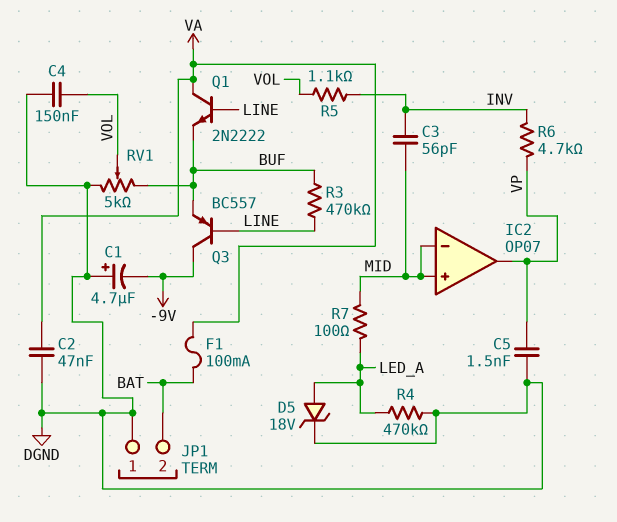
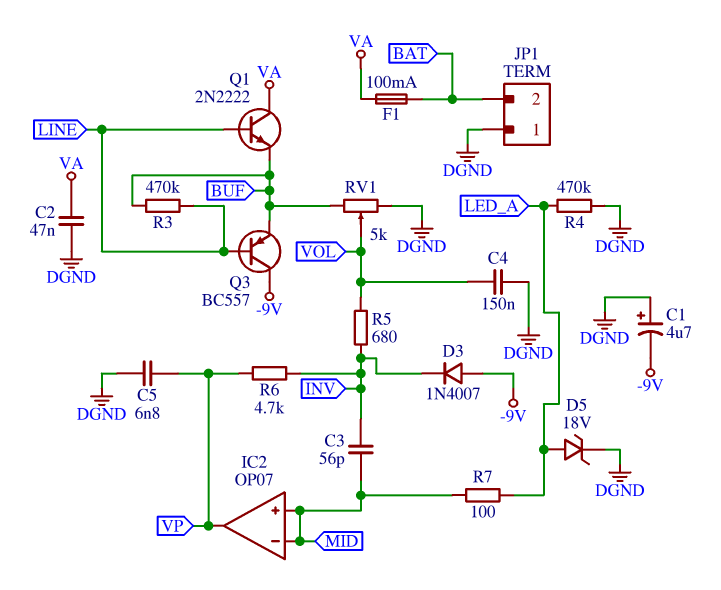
C5: 1.5nF (DGND, VP) -> 6.8nF (DGND, VP)
D3: none -> diode 1N4007 (A -9V, K INV)
R5: 1.1k (INV, VOL) -> 680 (INV, VOL)

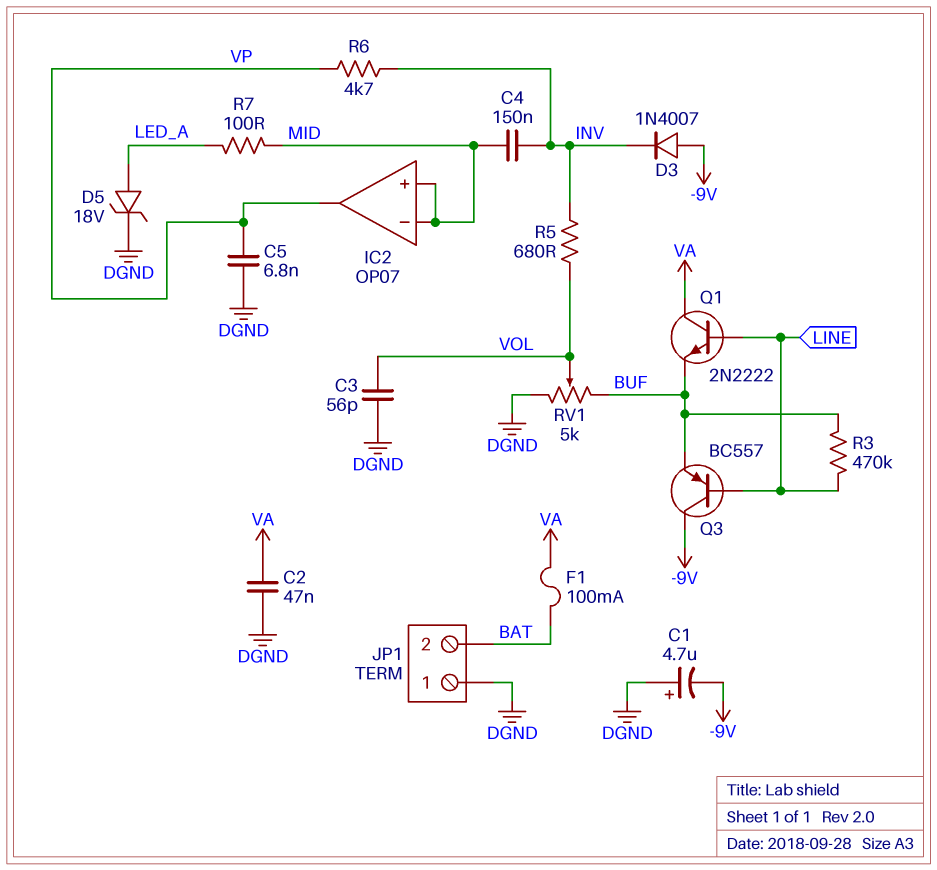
C3: 56pF (INV, MID) -> 56pF (DGND, VOL)
C4: 150nF (DGND, VOL) -> 150nF (INV, MID)
R4: 470k (DGND, LED_A) -> none

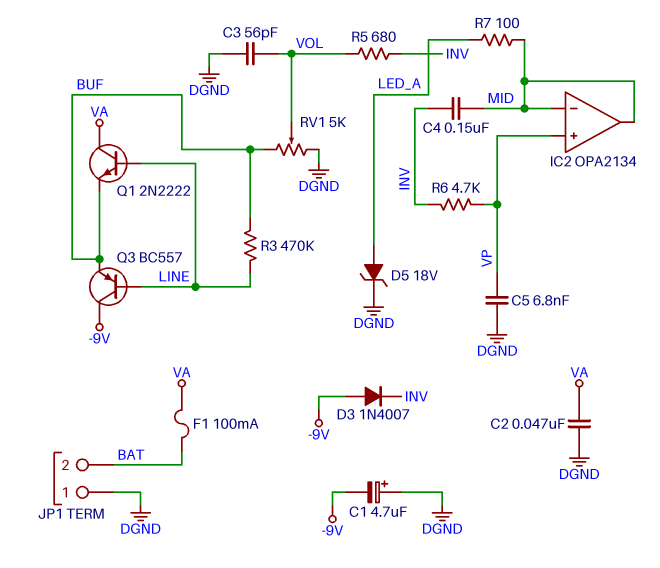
IC2: OP07 -> OPA2134
IC2 pin in+: MID -> VP
IC2 pin out: VP -> MID

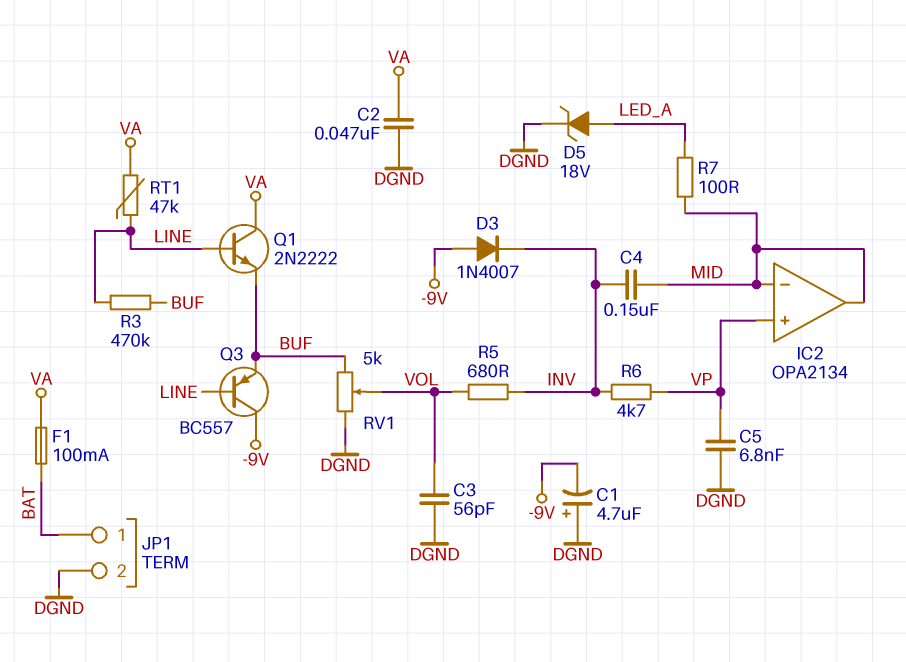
JP1 pin 1: DGND -> BAT
JP1 pin 2: BAT -> DGND
RT1: none -> 47k (LINE, VA)

